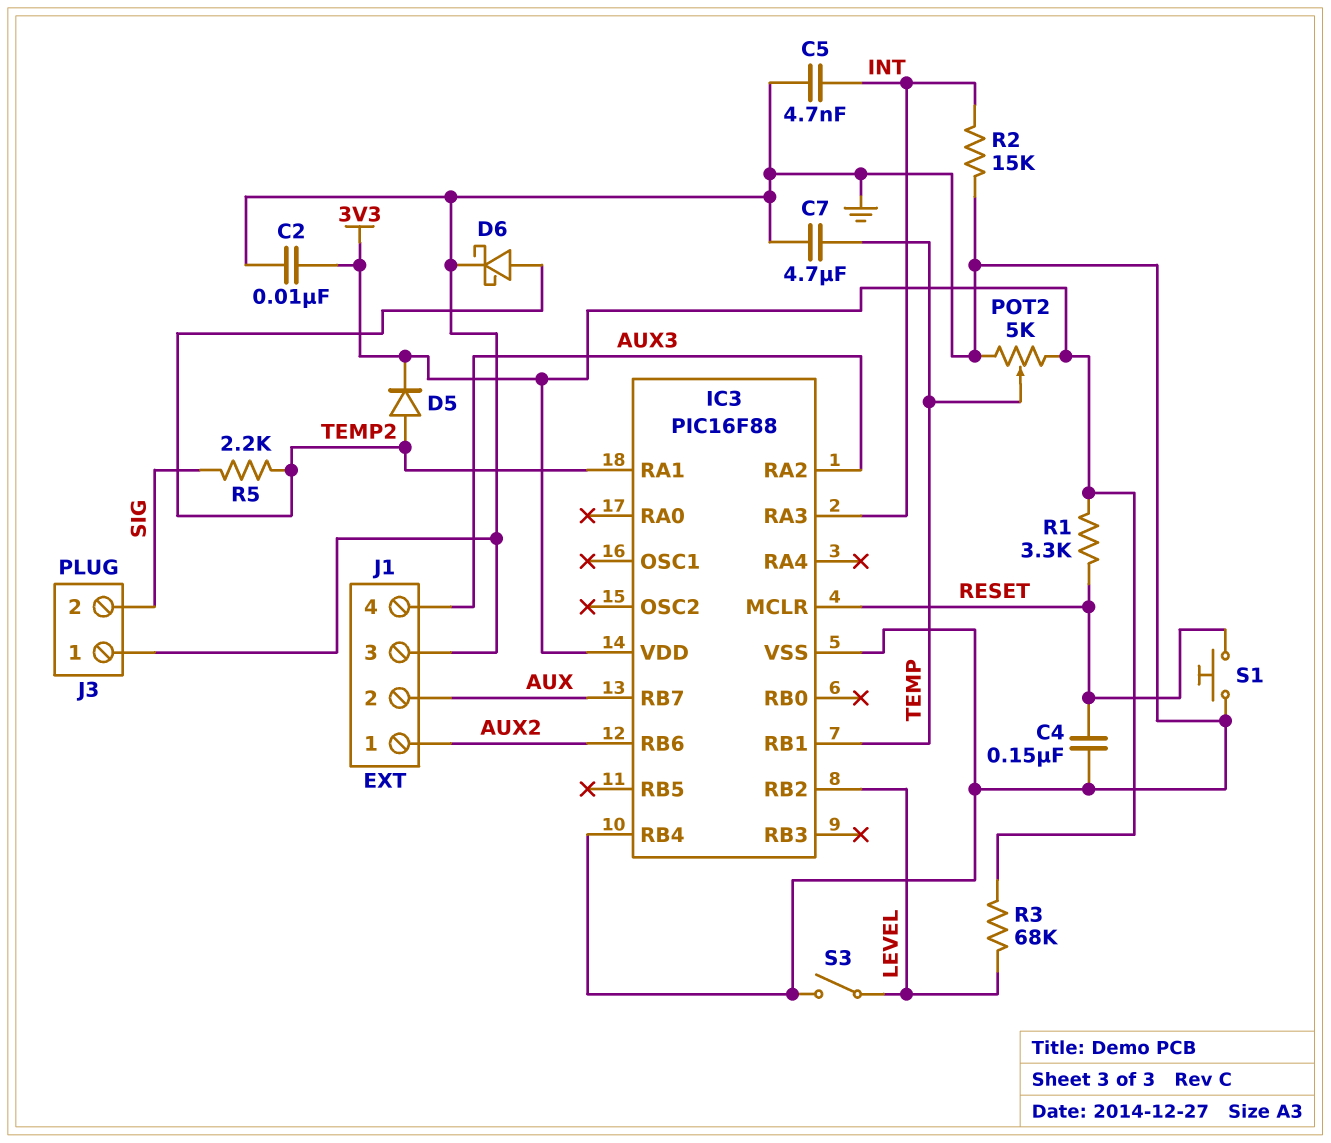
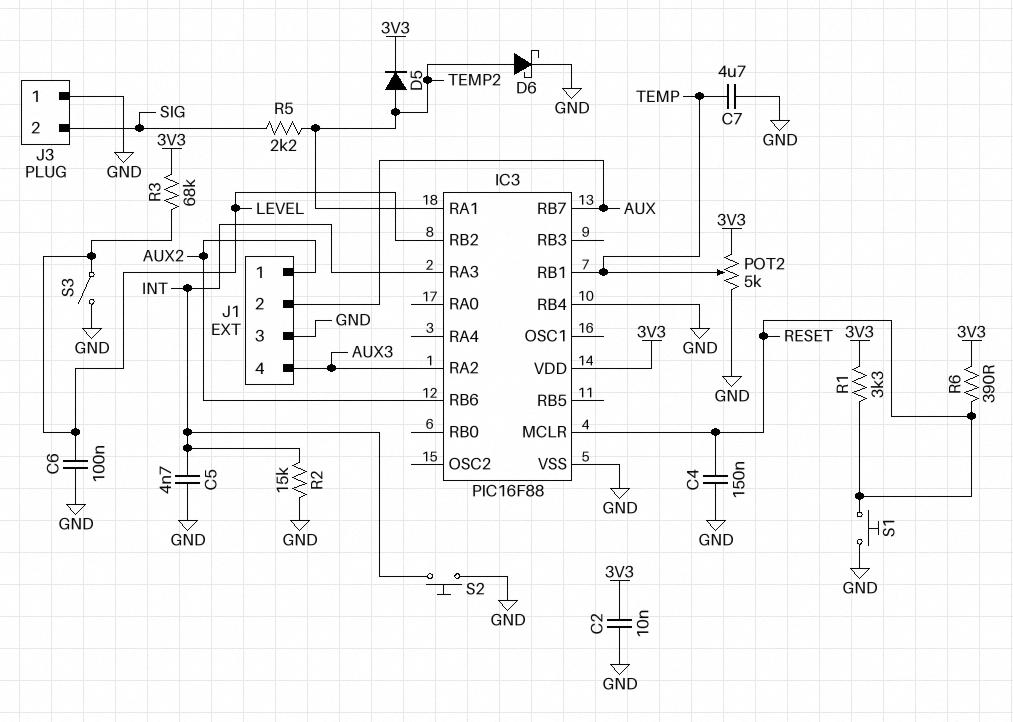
C6: none -> 100nF (GND, LEVEL)
R6: none -> 390 (3V3, RESET)
S2: none -> button (GND, INT)

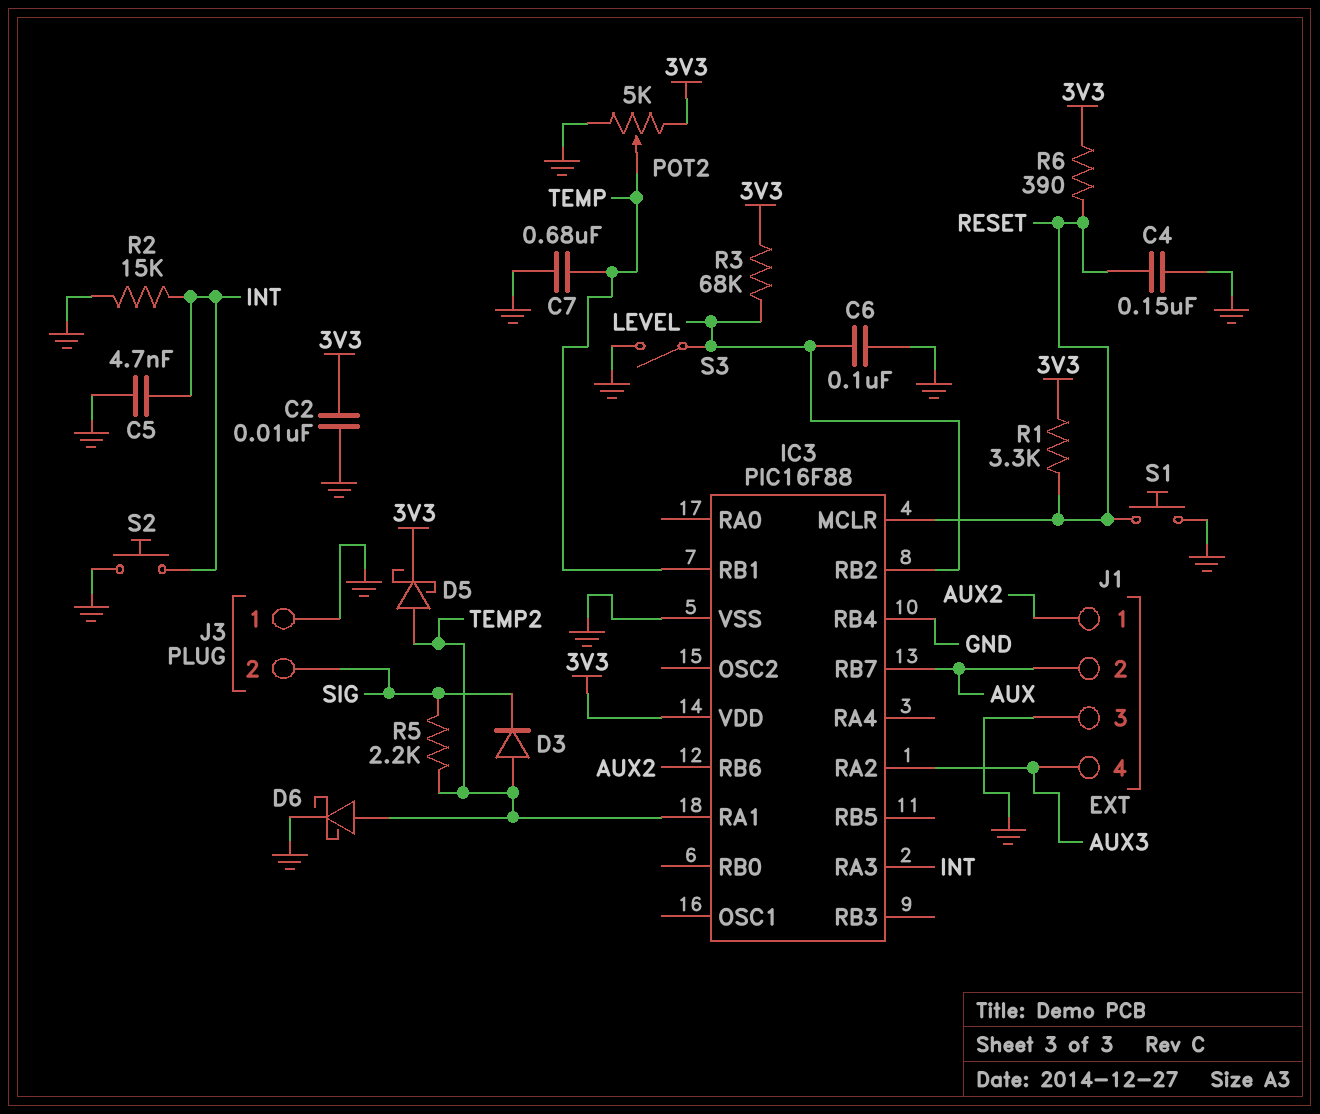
C7: 4.7uF (GND, TEMP) -> 680nF (GND, TEMP)
D3: none -> diode (A TEMP2, K SIG)
D5: diode (A TEMP2, K 3V3) -> schottky (A TEMP2, K 3V3)

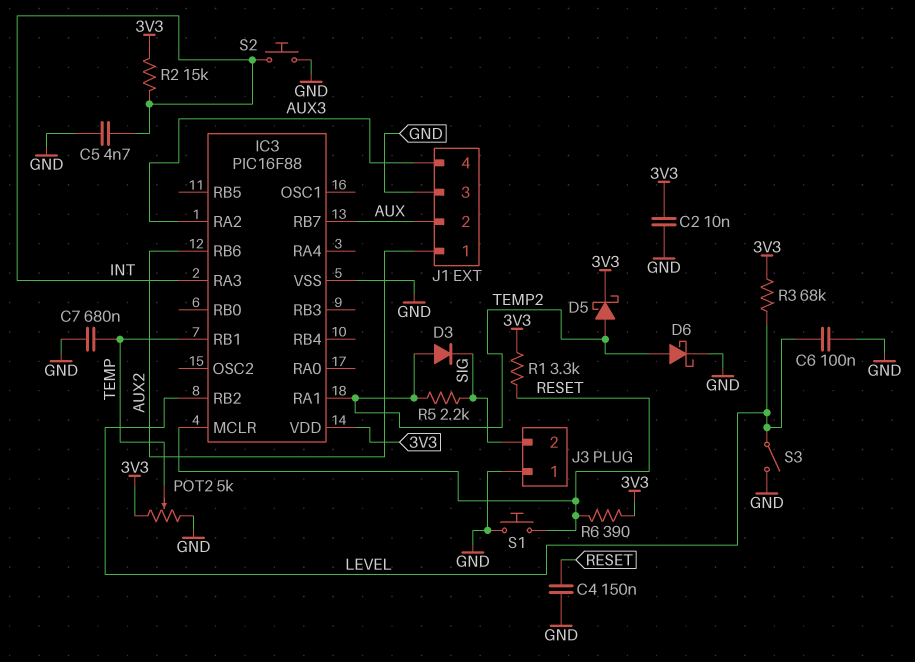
IC3 pin RB4: GND -> none
R2: 15k (GND, INT) -> 15k (3V3, INT)

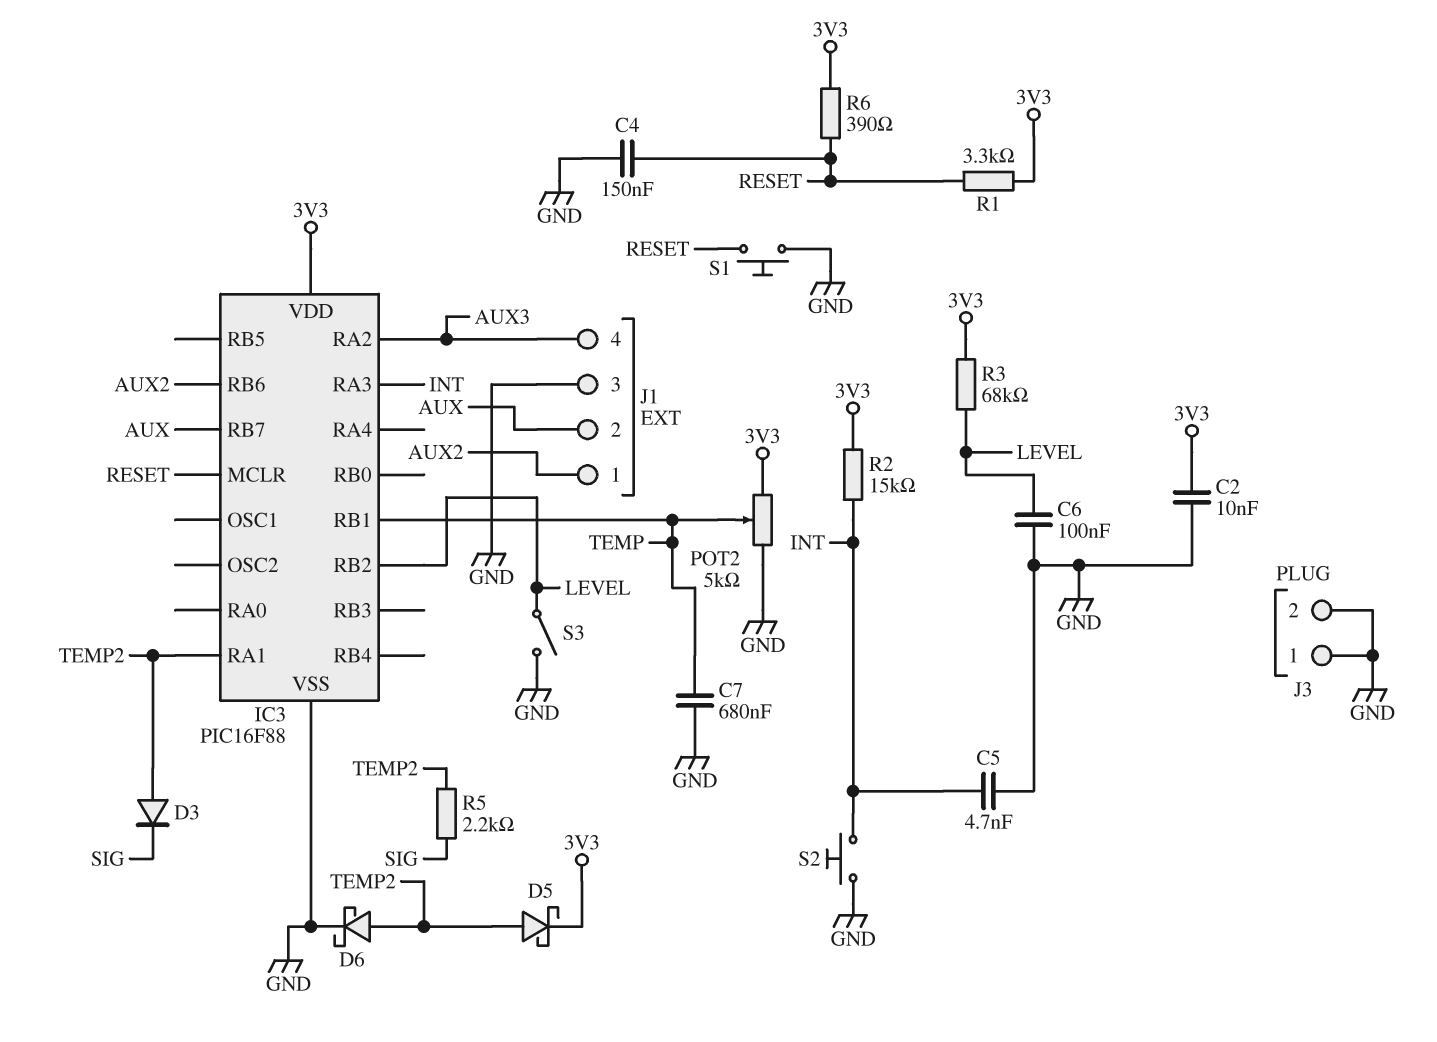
J3 pin 2: SIG -> GND

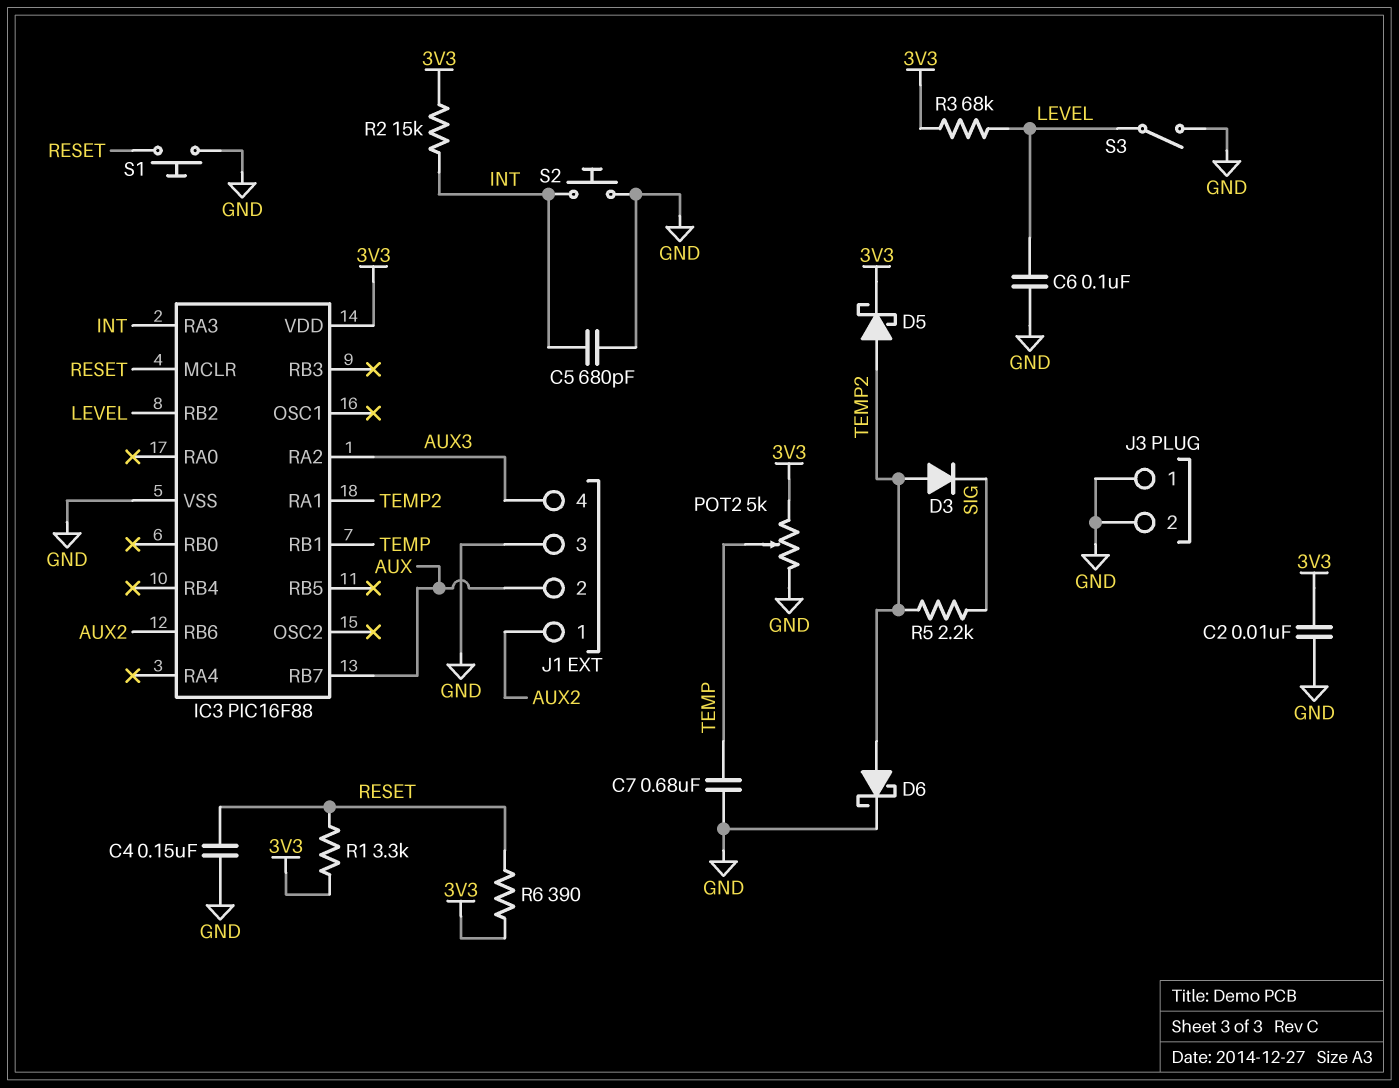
C5: 4.7nF (GND, INT) -> 680pF (GND, INT)

